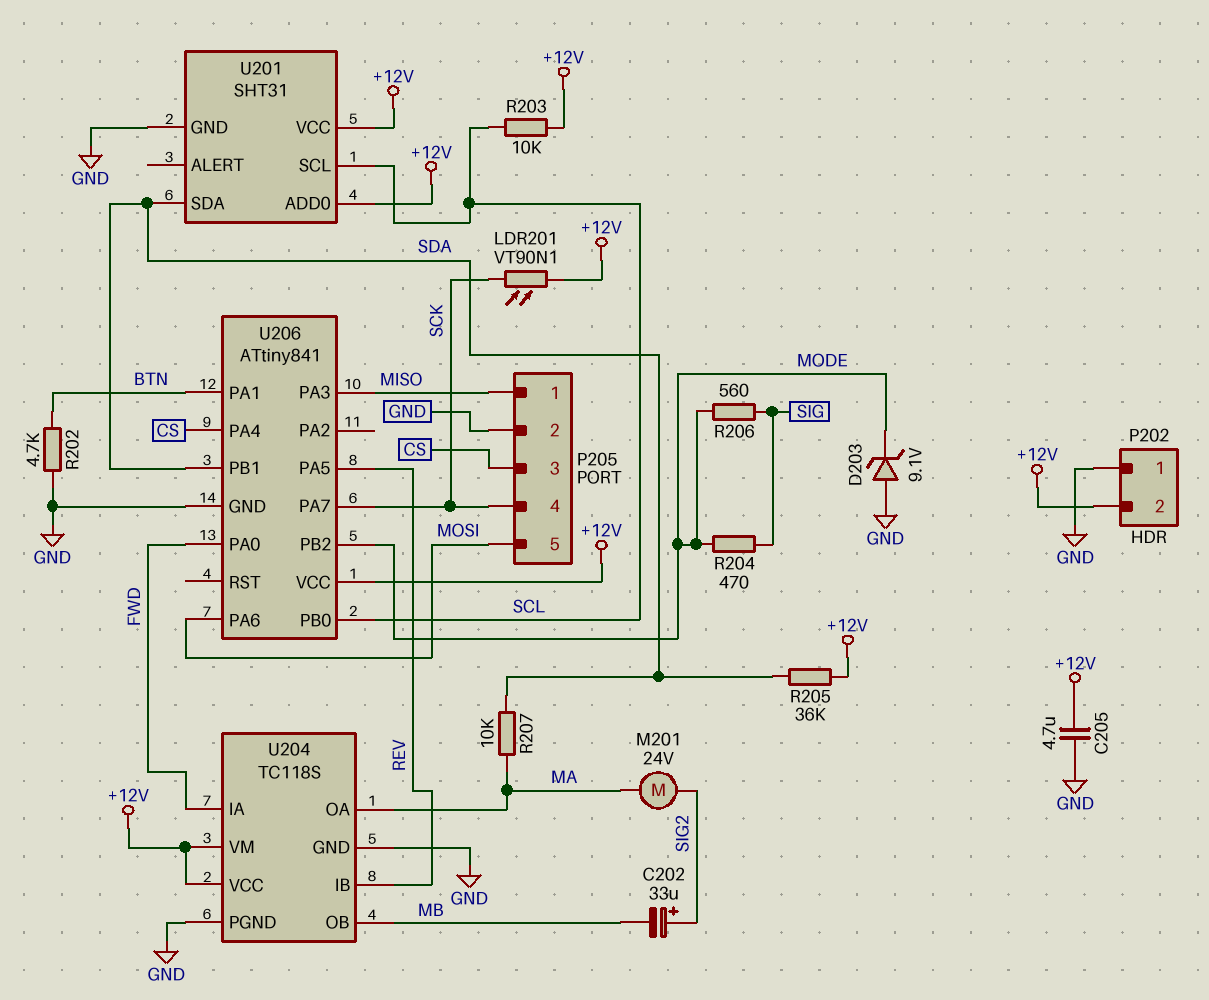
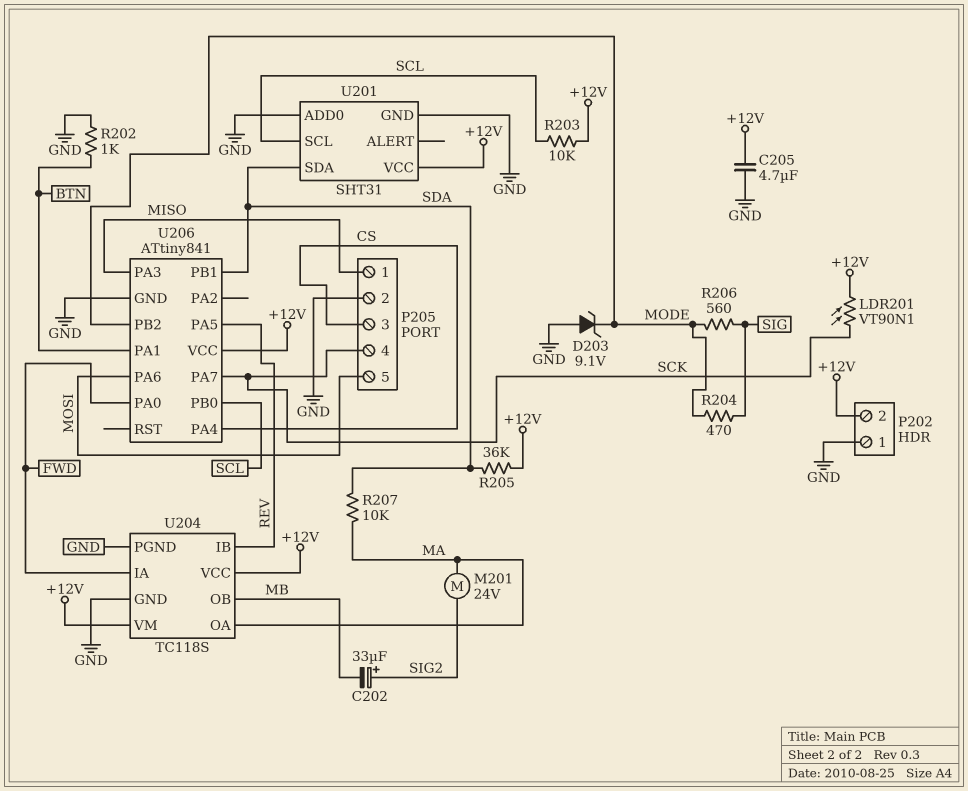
R202: 4.7k (BTN, GND) -> 1k (BTN, GND)
U201 pin ADD0: +12V -> GND

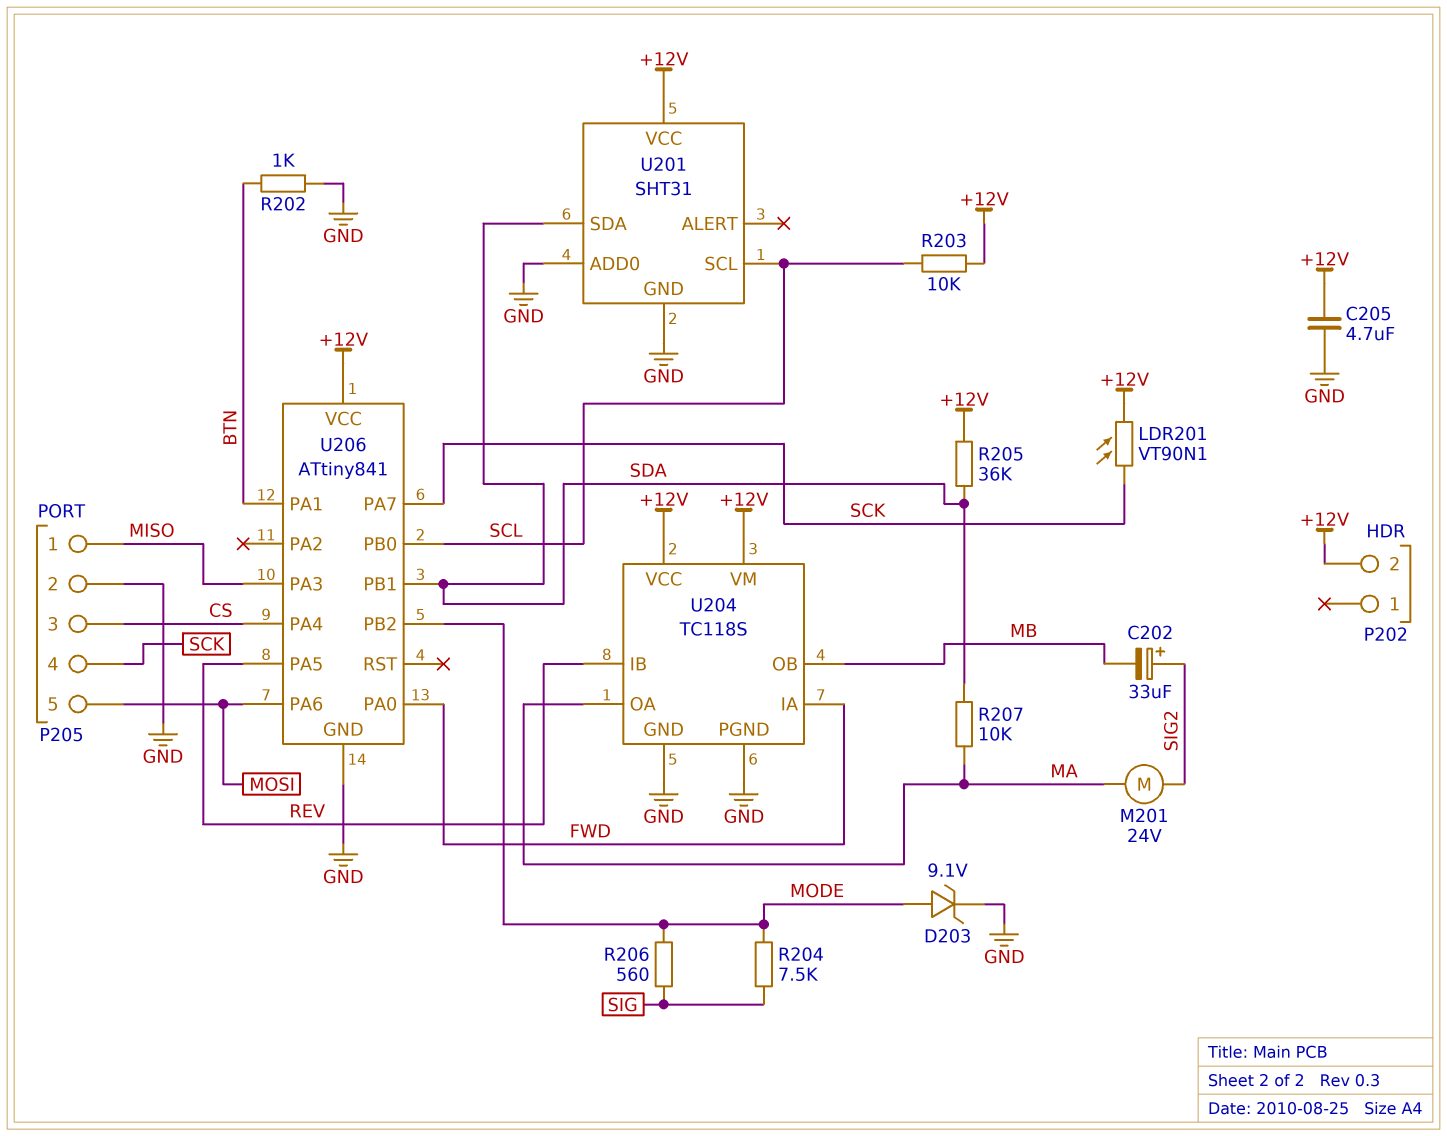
D203: zener 9.1V (A GND, K MODE) -> zener 9.1V (A MODE, K GND)
P202 pin 1: GND -> none
R204: 470 (MODE, SIG) -> 7.5k (MODE, SIG)

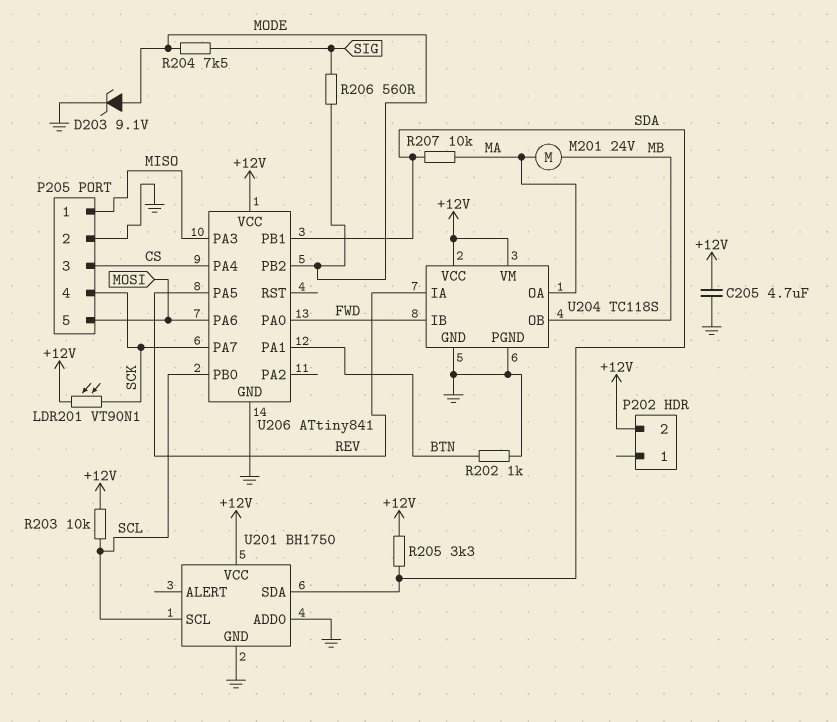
C202: 33uF (plus SIG2, minus MB) -> none
M201: motor 24V (MA, SIG2) -> motor 24V (MA, MB)
R205: 36k (+12V, SDA) -> 3.3k (+12V, SDA)
U201: SHT31 -> BH1750
U204 pin IA: FWD -> REV
U204 pin IB: REV -> FWD

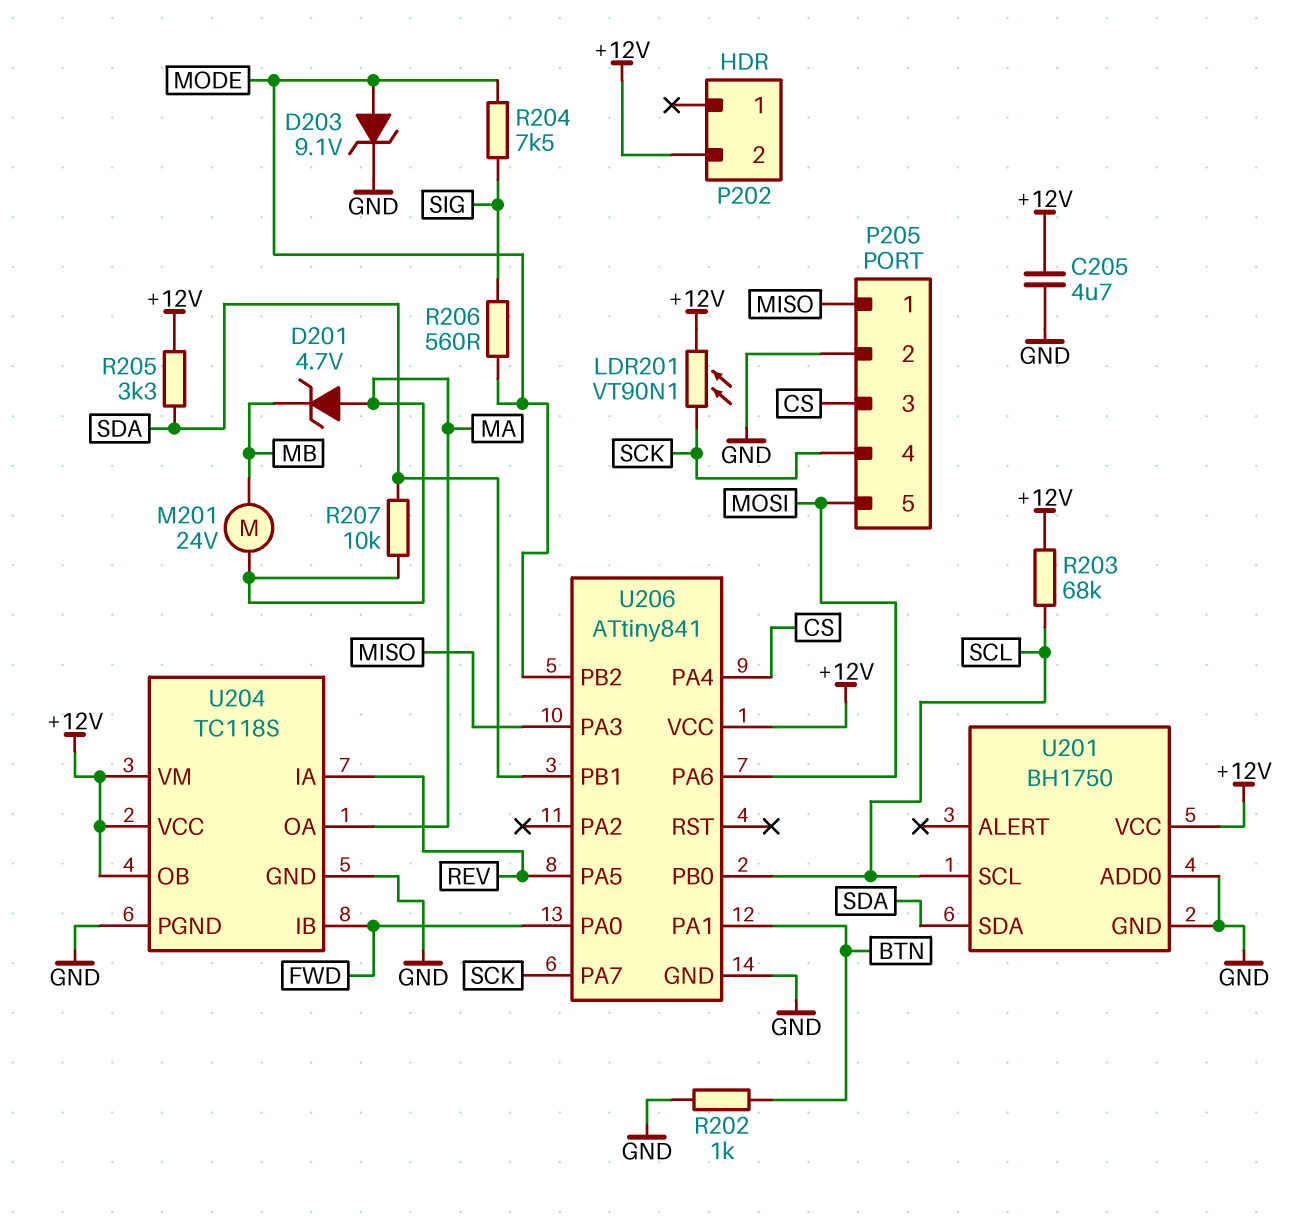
D201: none -> zener 4.7V (A MA, K MB)
R203: 10k (+12V, SCL) -> 68k (+12V, SCL)
U204 pin OB: MB -> +12V

